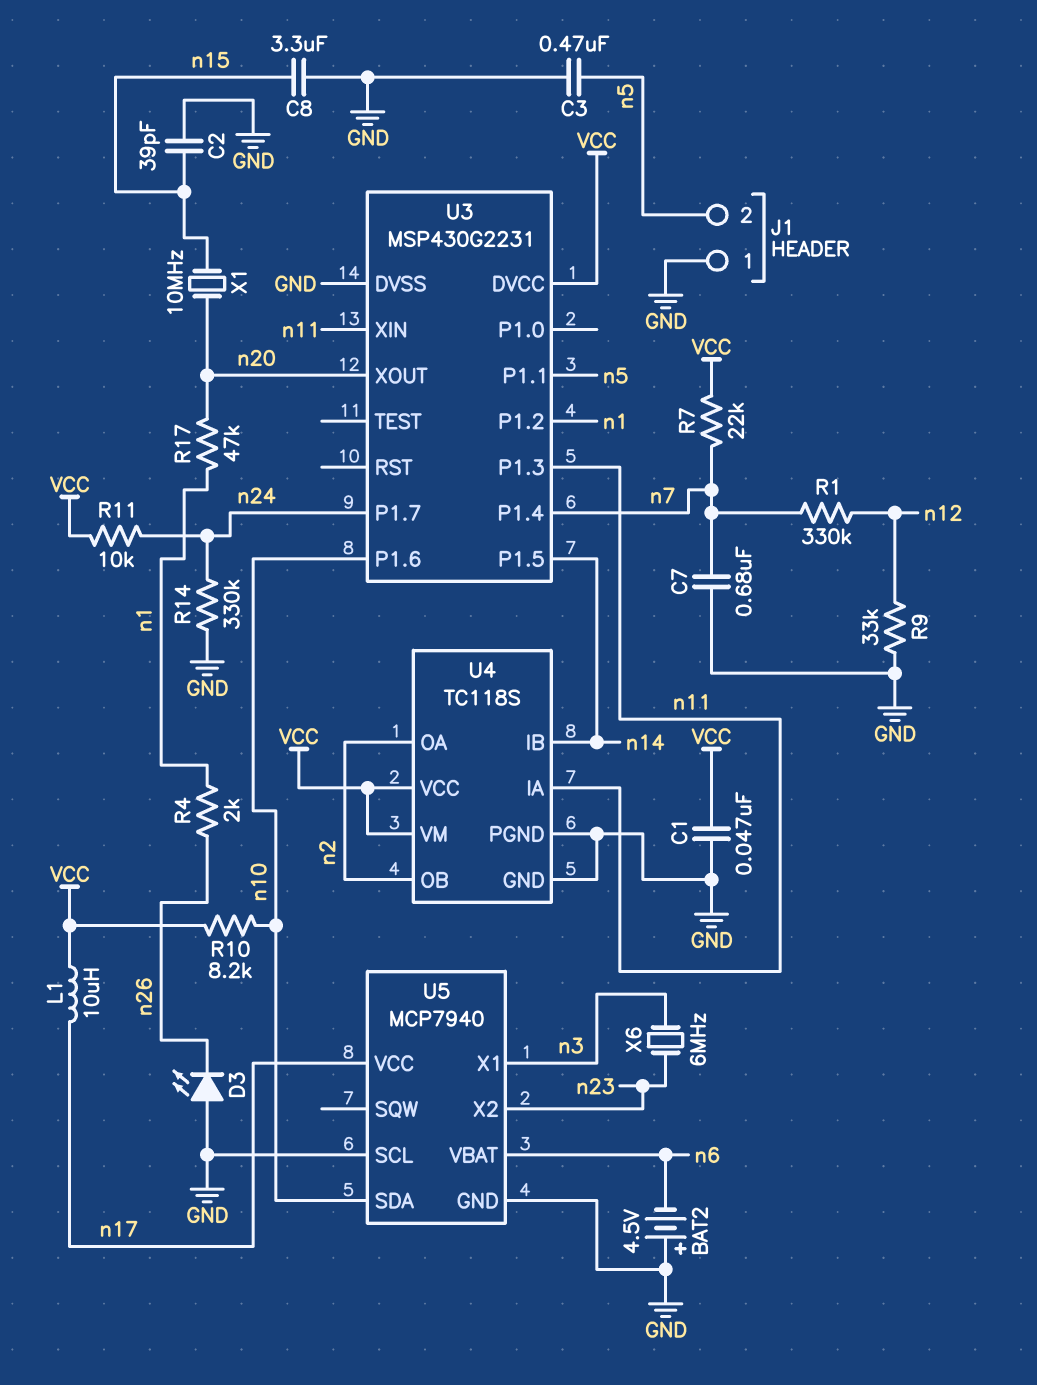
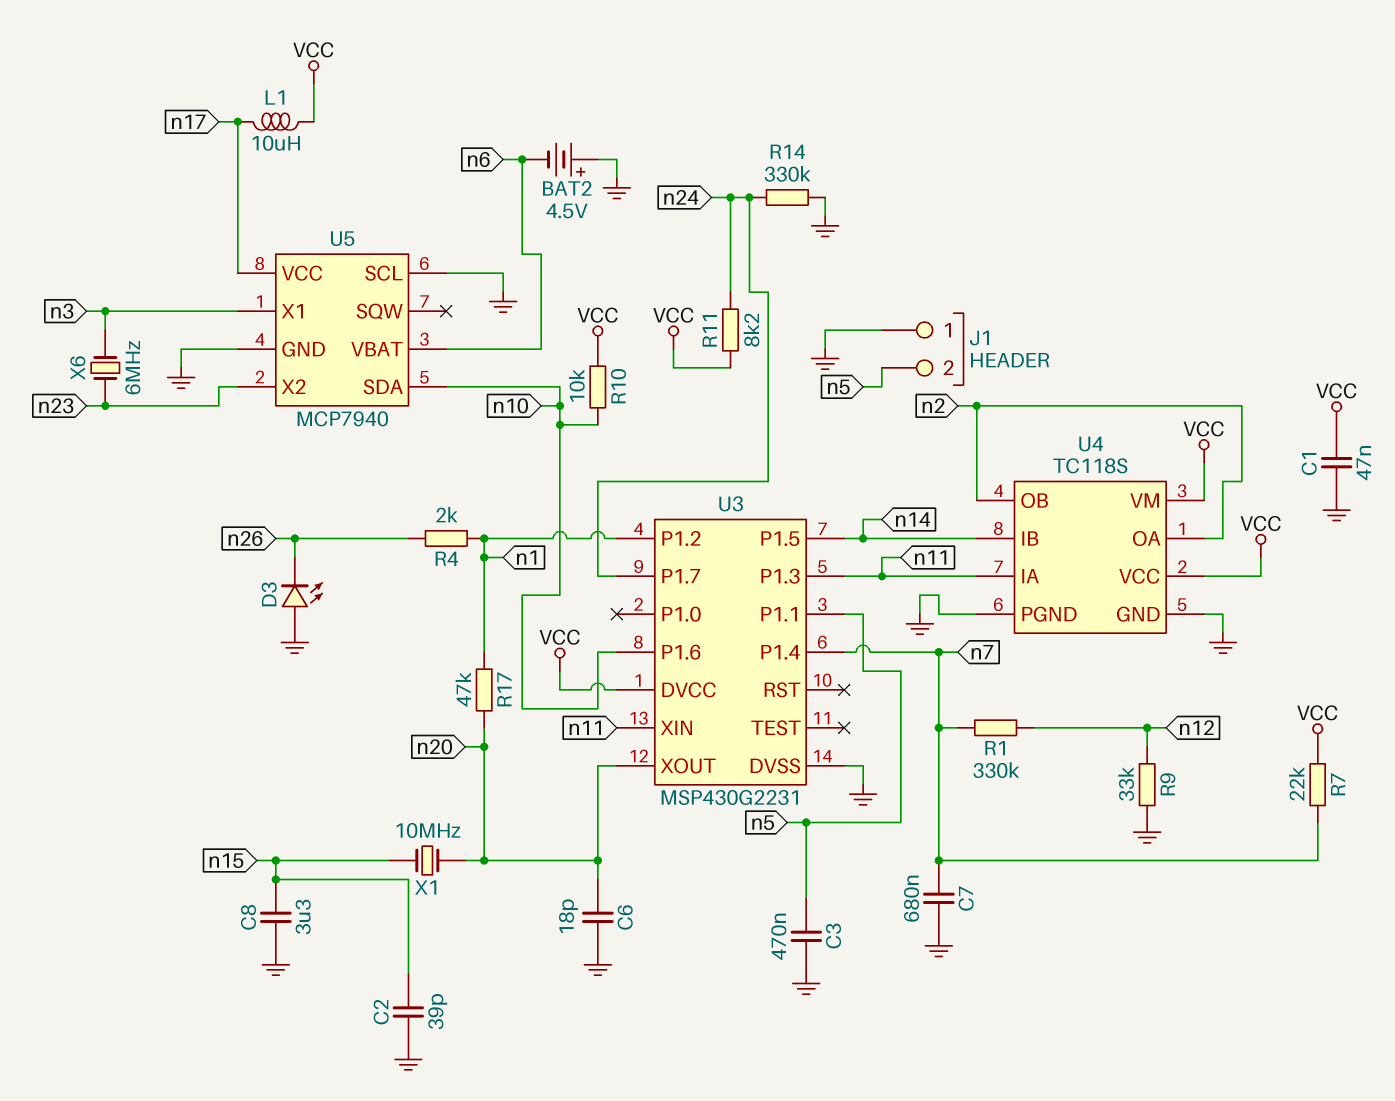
C6: none -> 18pF (GND, n20)
R10: 8.2k (VCC, n10) -> 10k (VCC, n10)
R11: 10k (VCC, n24) -> 8.2k (VCC, n24)

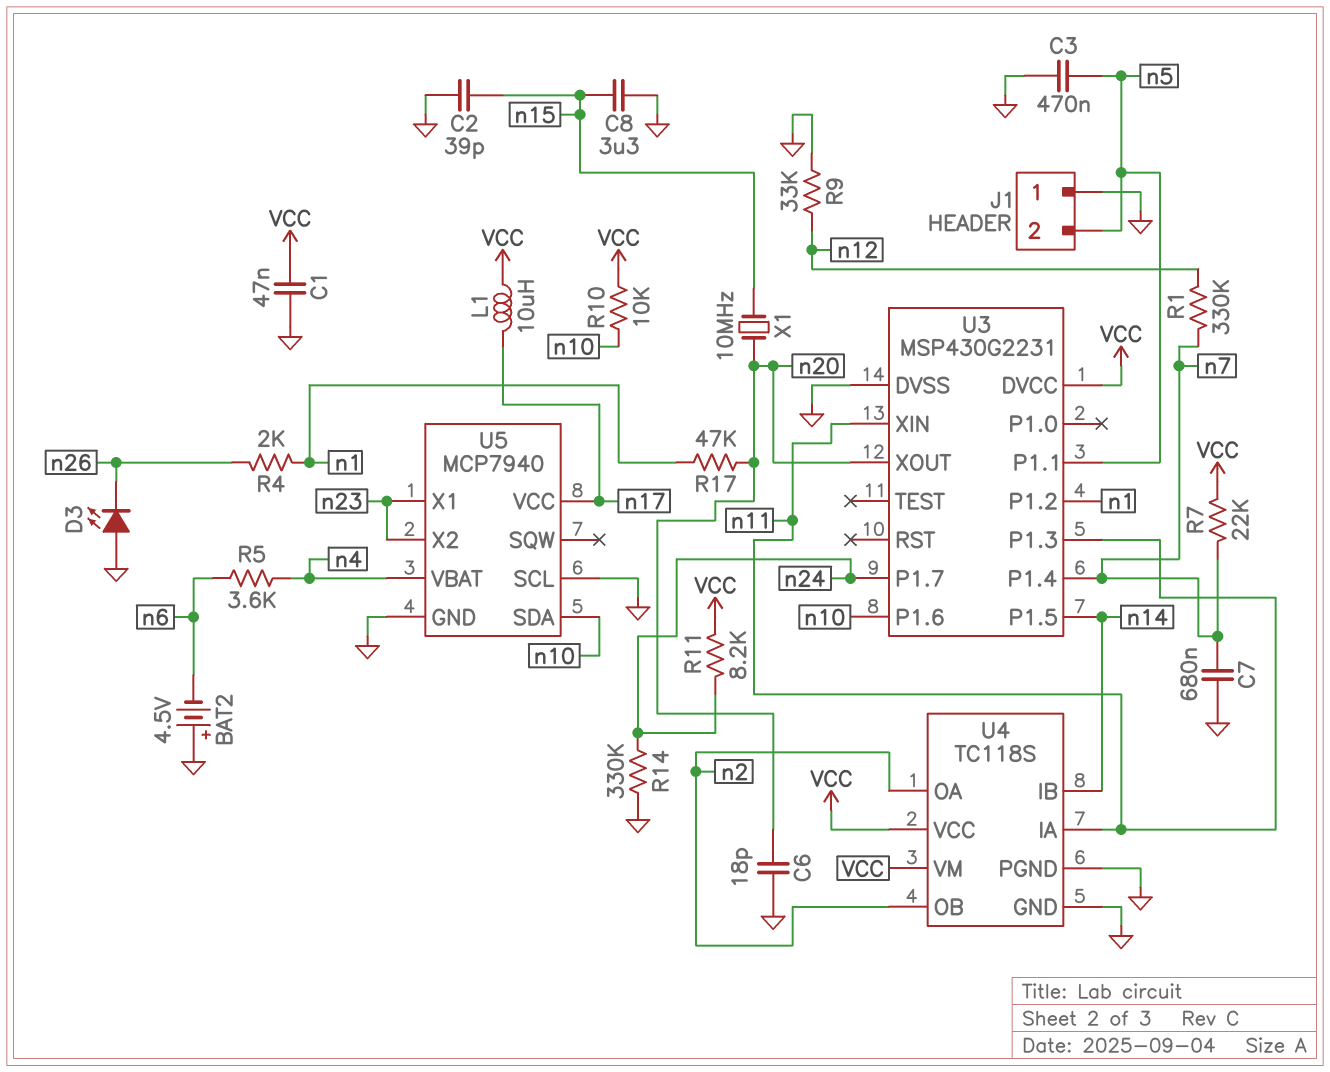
R5: none -> 3.6k (n4, n6)
U5 pin VBAT: n6 -> n4
U5 pin X1: n3 -> n23
X6: 6MHz (n3, n23) -> none

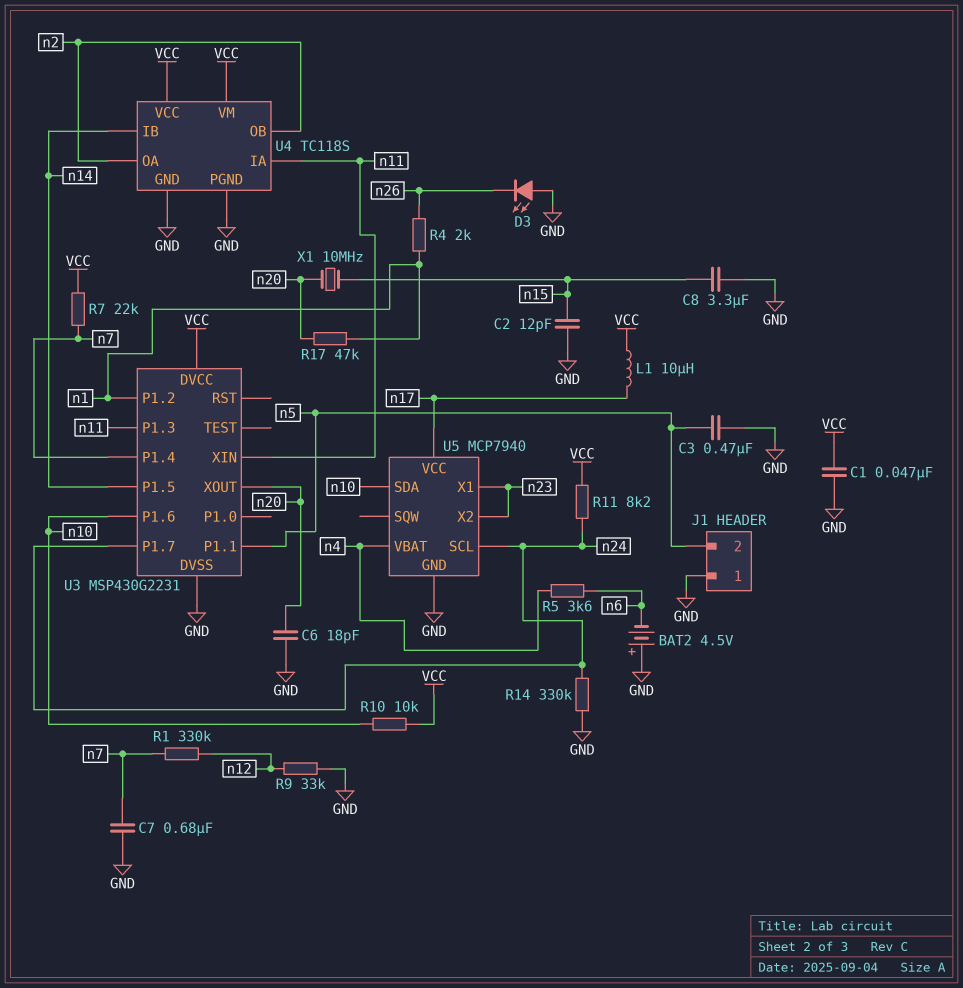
C2: 39pF (GND, n15) -> 12pF (GND, n15)
U5 pin SCL: GND -> n24

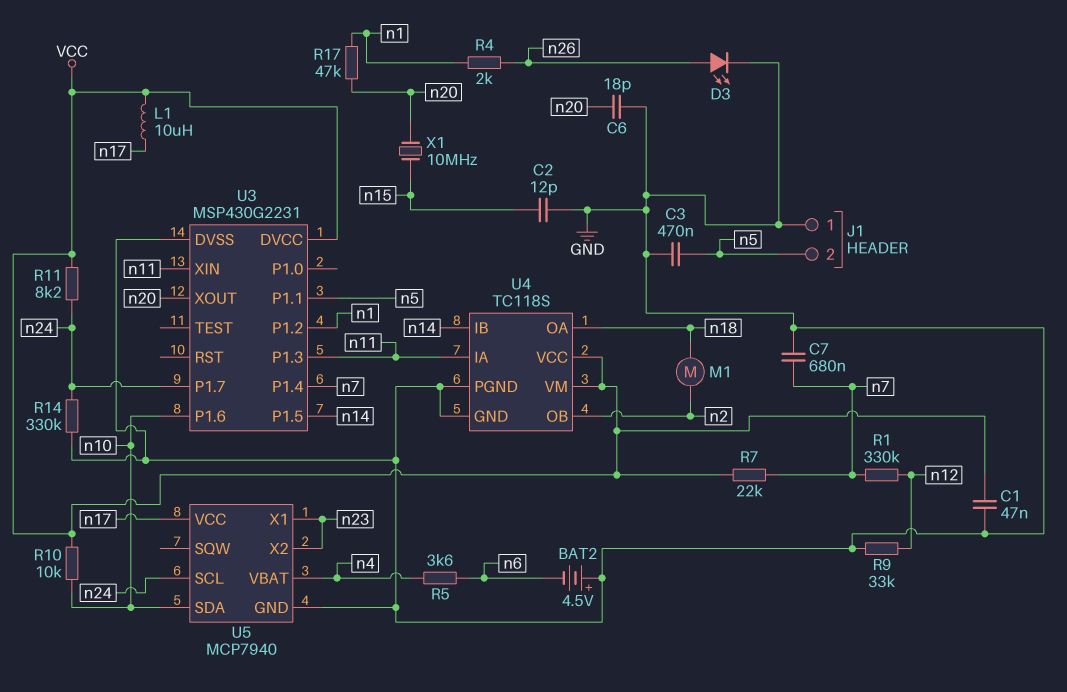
C8: 3.3uF (GND, n15) -> none
D3: LED (A GND, K n26) -> LED (A n26, K GND)
M1: none -> motor (n2, n18)
U4 pin OA: n2 -> n18

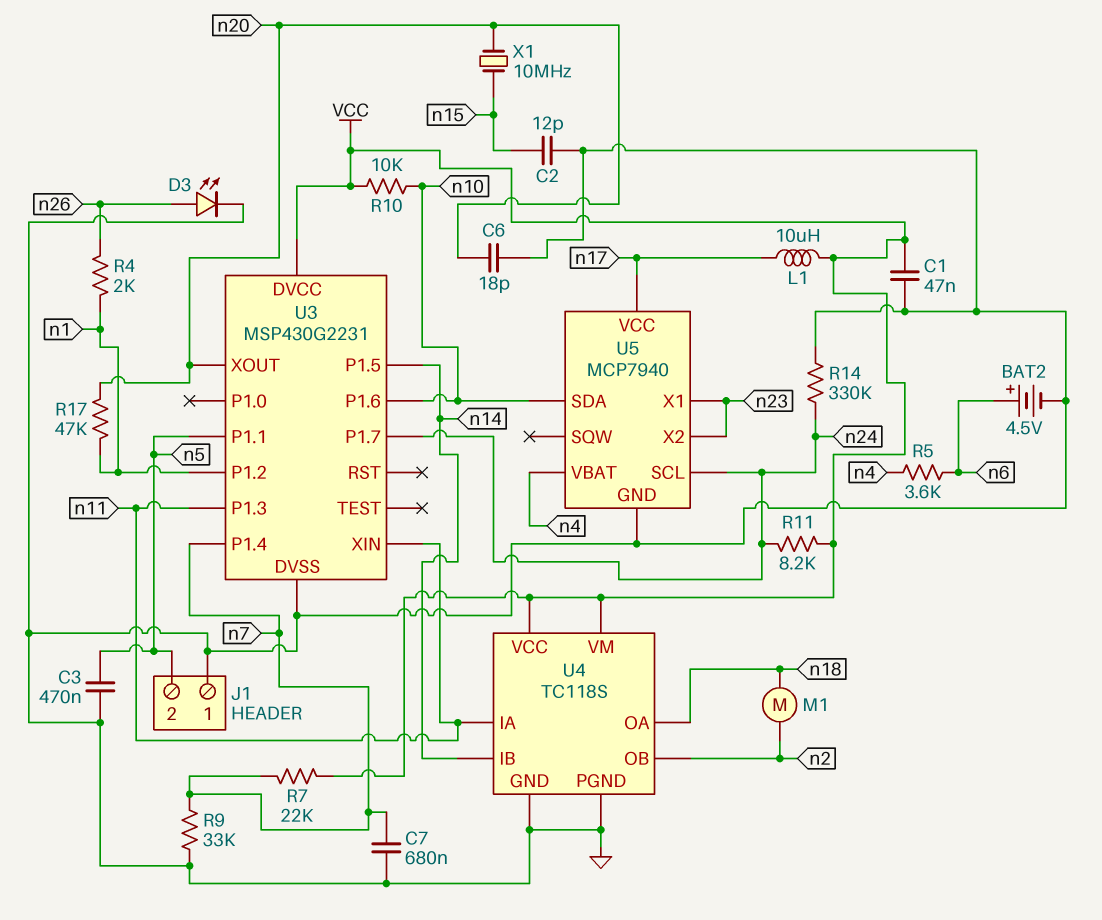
BAT2: 4.5V (plus GND, minus n6) -> 4.5V (plus n6, minus GND)
R1: 330k (n7, n12) -> none
R9: 33k (GND, n12) -> 33k (GND, n7)

